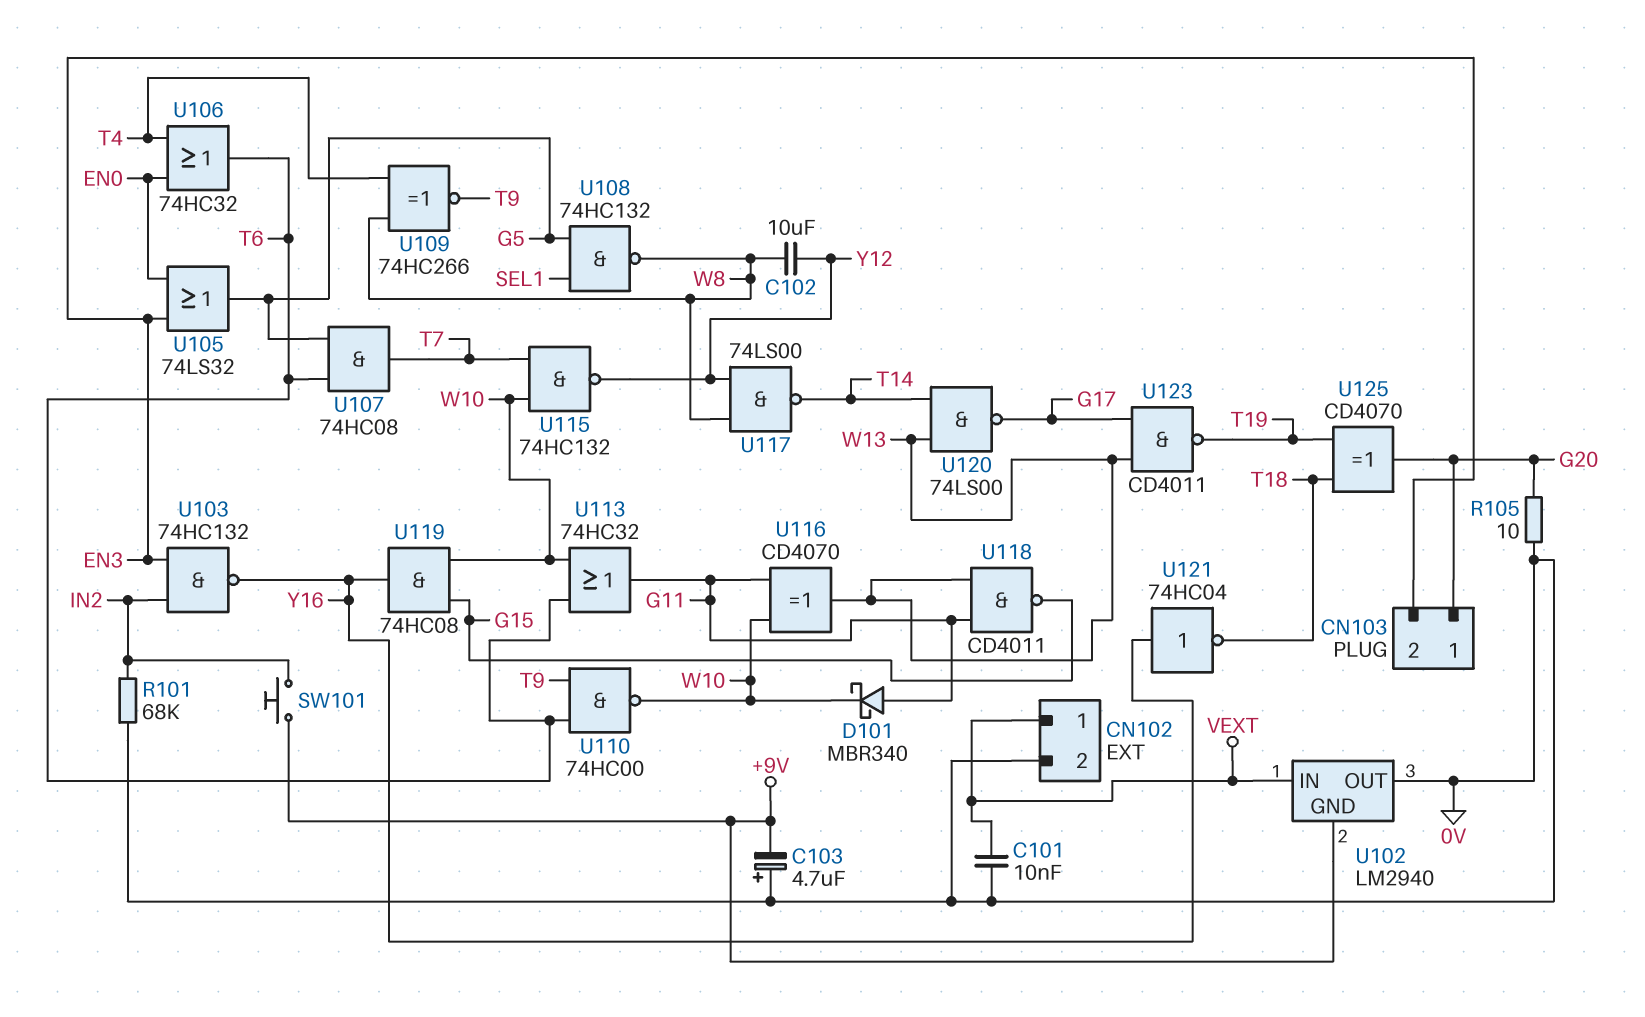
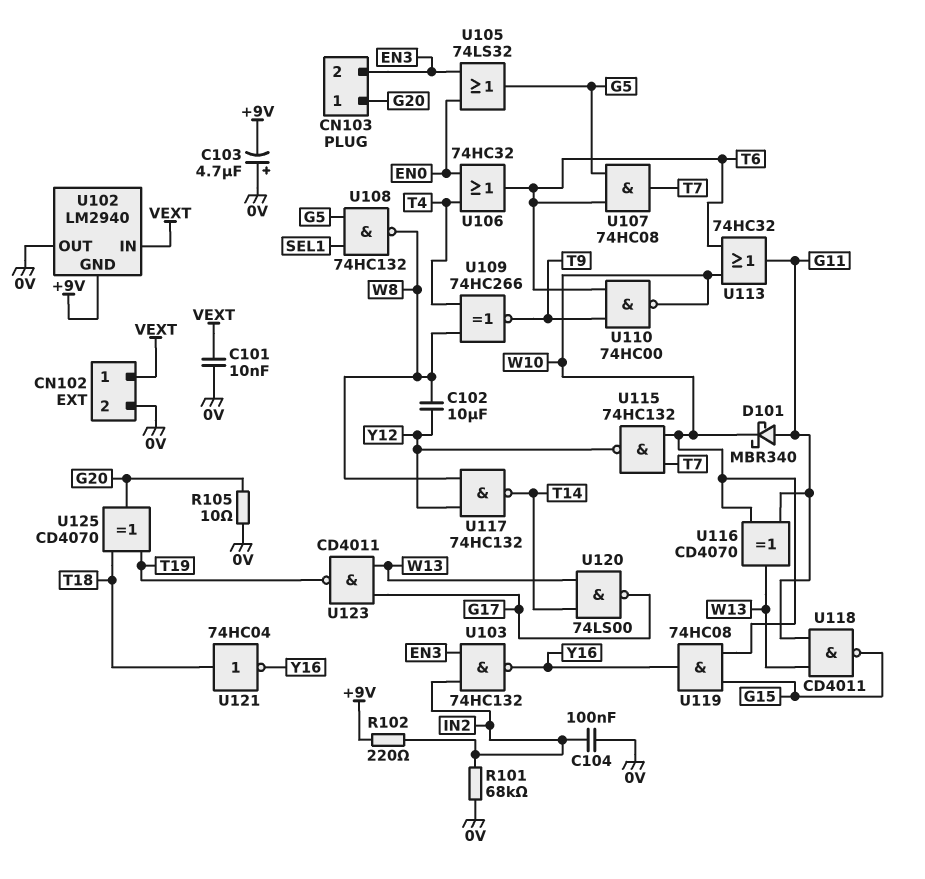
C104: none -> 100nF (0V, IN2)
R102: none -> 220 (+9V, IN2)
SW101: button (+9V, IN2) -> none
U117: NAND 74LS00 (in W8, in Y12, out T14) -> NAND 74HC132 (in W8, in Y12, out T14)
U121: NOT 74HC04 (in Y16, out T18) -> NOT 74HC04 (in T18, out Y16)

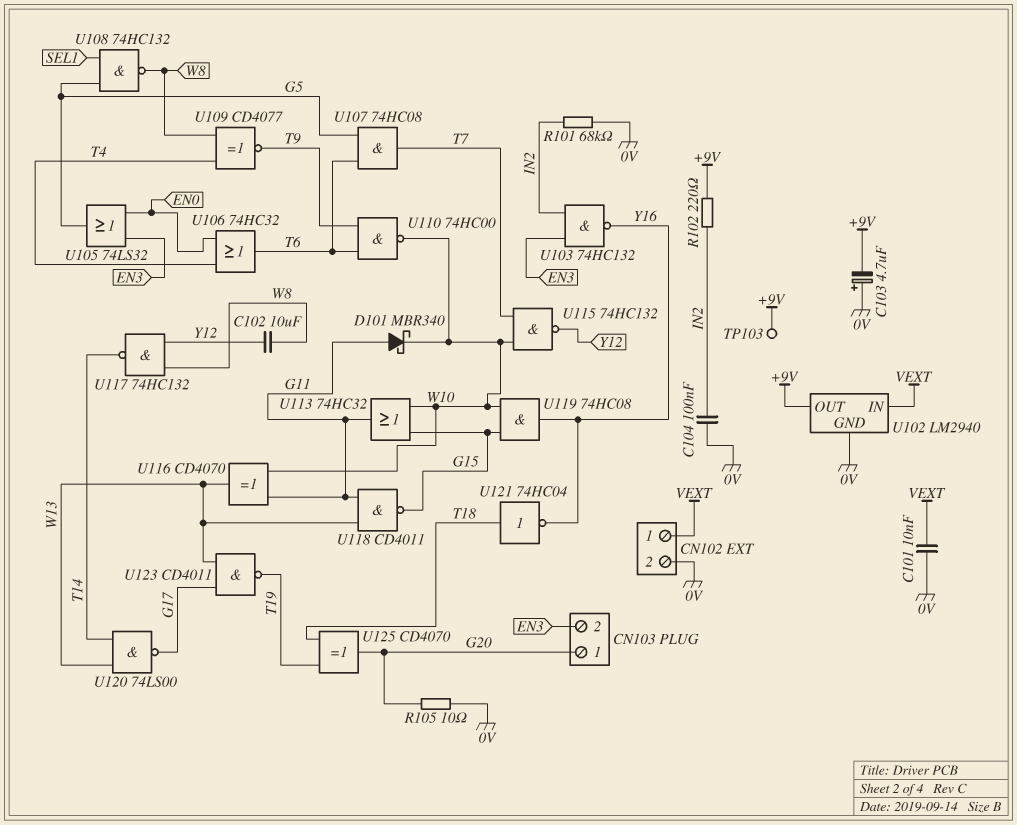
TP103: none -> test point (+9V)
U102 pin GND: +9V -> 0V
U102 pin OUT: 0V -> +9V
U109: XNOR 74HC266 (in T4, in W8, out T9) -> XNOR CD4077 (in T4, in W8, out T9)
U113: OR 74HC32 (in T6, in W10, out G11) -> OR 74HC32 (in G15, in W10, out G11)

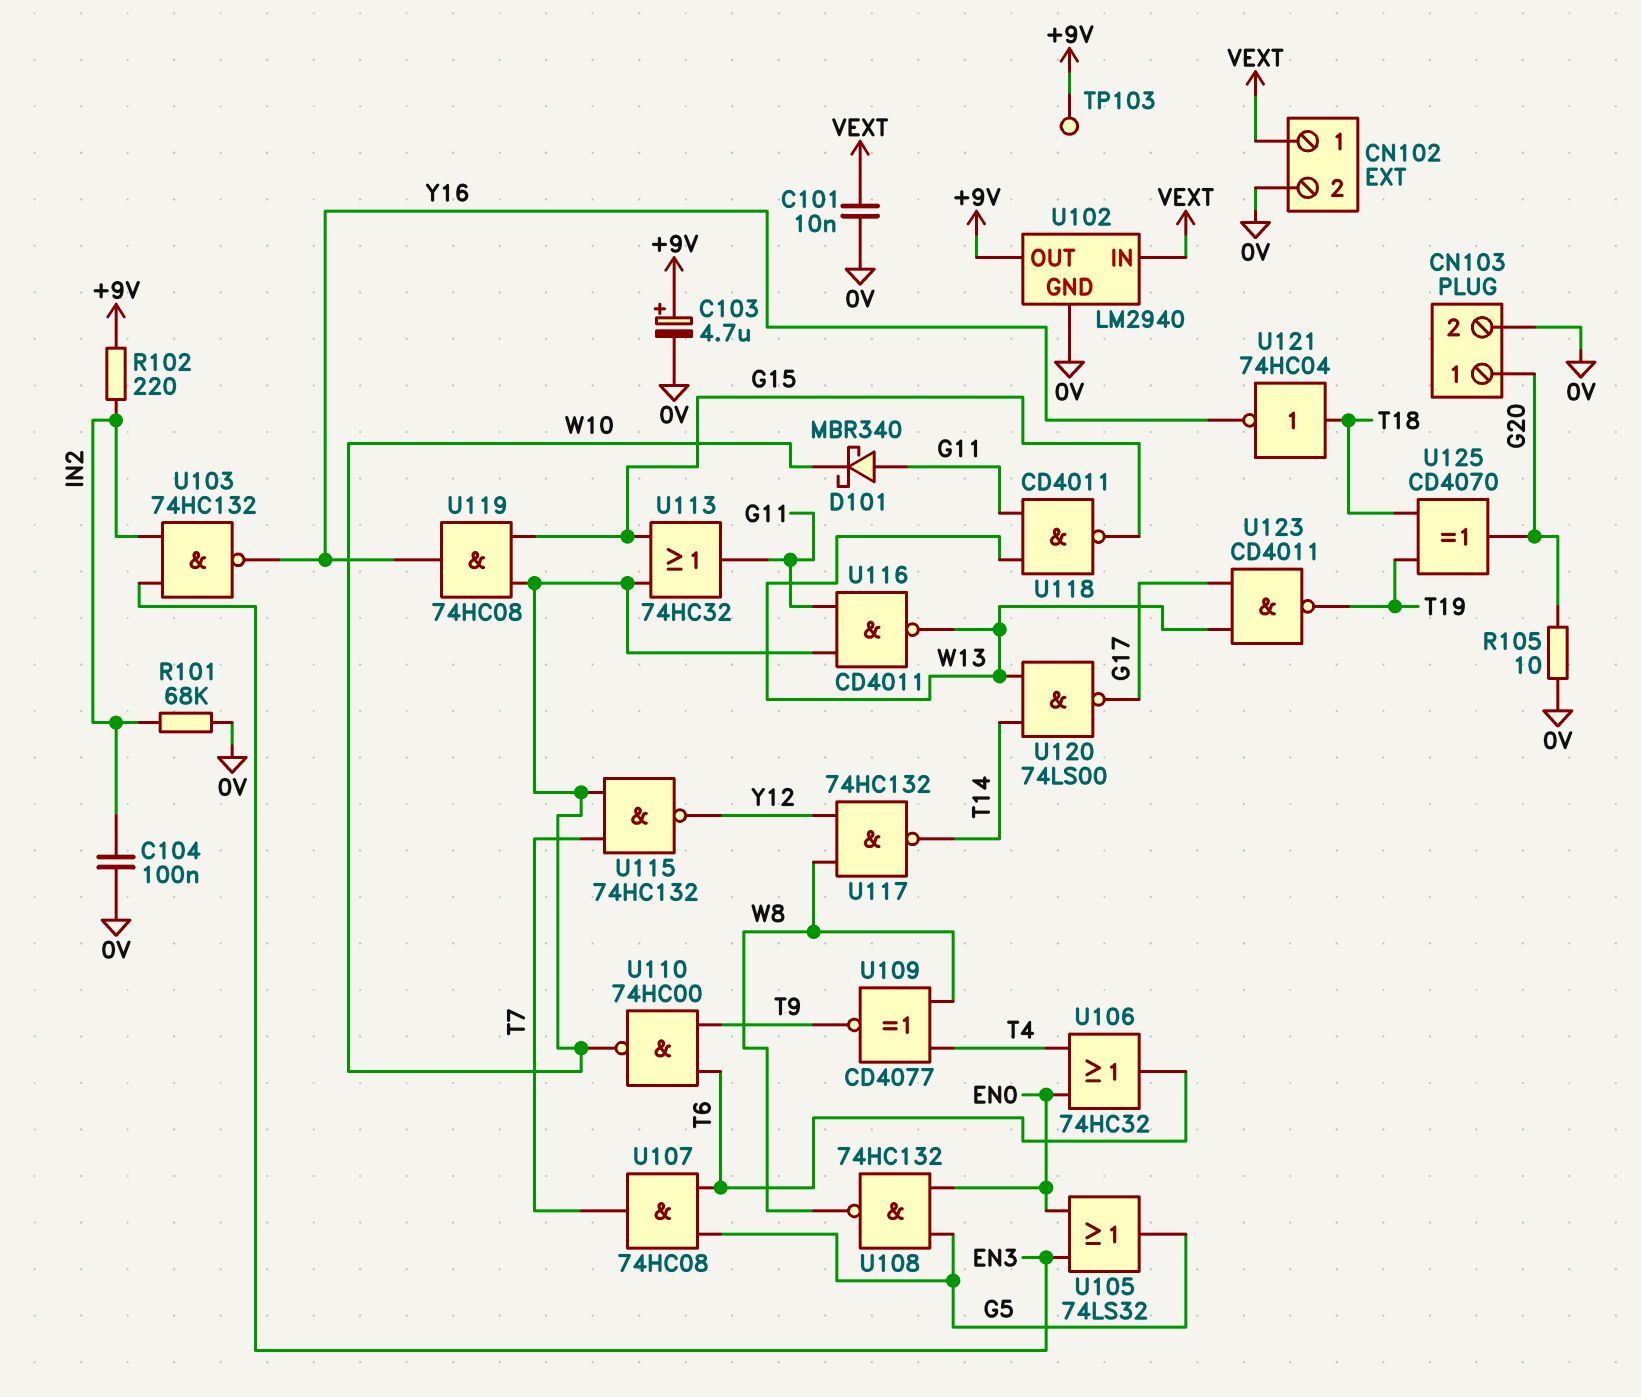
C102: 10uF (W8, Y12) -> none
C103: 4.7uF (plus 0V, minus +9V) -> 4.7uF (plus +9V, minus 0V)
CN103 pin 2: EN3 -> 0V
U108: NAND 74HC132 (in G5, in SEL1, out W8) -> NAND 74HC132 (in EN0, in G5, out W8)
U116: XOR CD4070 (in G11, in W10, out W13) -> NAND CD4011 (in G11, in W10, out W13)

